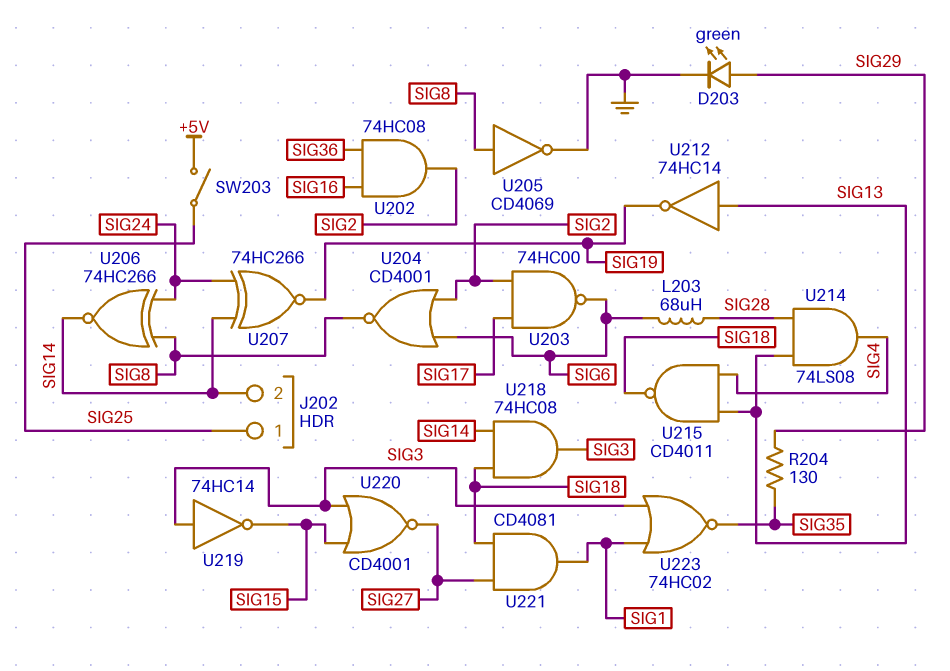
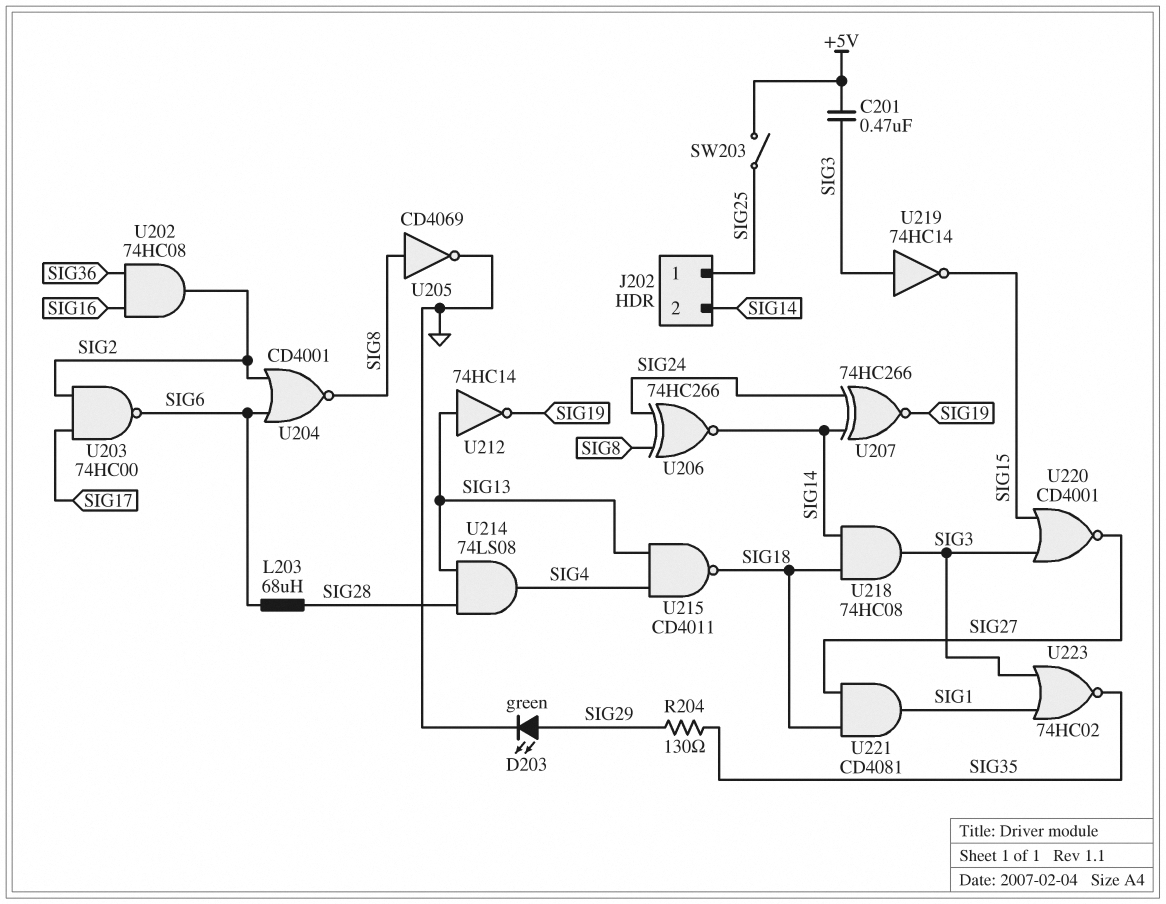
C201: none -> 470nF (+5V, SIG3)

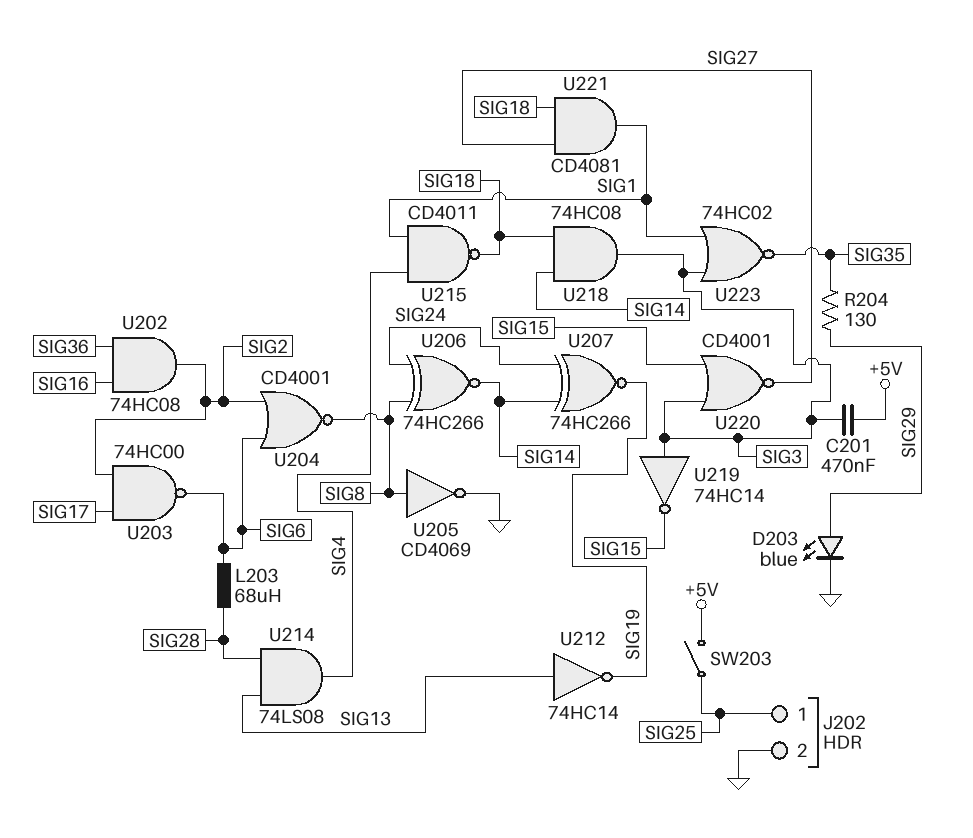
D203: LED green (A SIG29, K GND) -> LED blue (A SIG29, K GND)
J202 pin 2: SIG14 -> GND
U215: NAND CD4011 (in SIG4, in SIG13, out SIG18) -> NAND CD4011 (in SIG1, in SIG4, out SIG18)

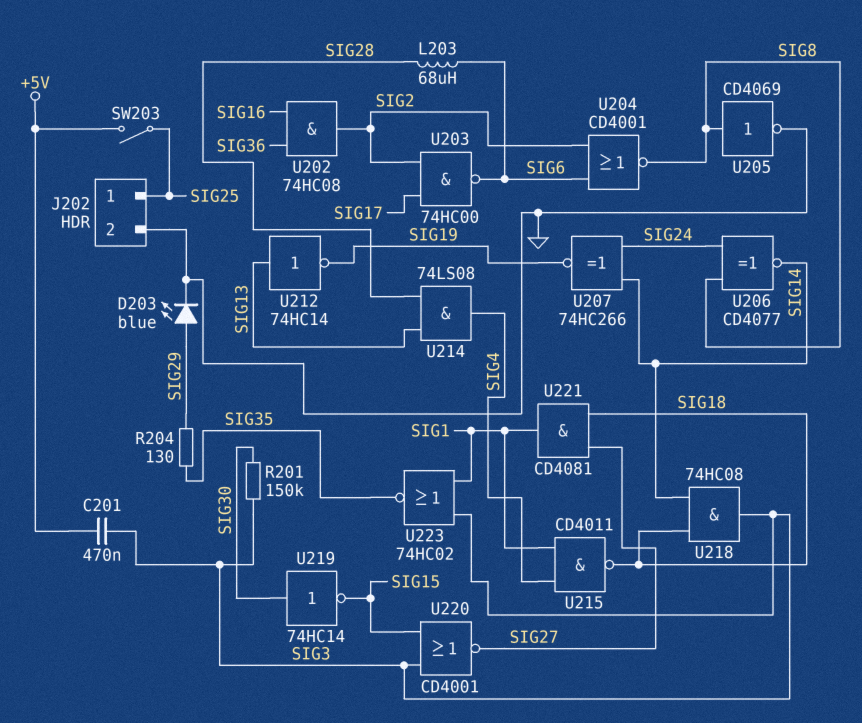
R201: none -> 150k (SIG3, SIG30)
U206: XNOR 74HC266 (in SIG8, in SIG24, out SIG14) -> XNOR CD4077 (in SIG8, in SIG24, out SIG14)
U219: NOT 74HC14 (in SIG3, out SIG15) -> NOT 74HC14 (in SIG30, out SIG15)

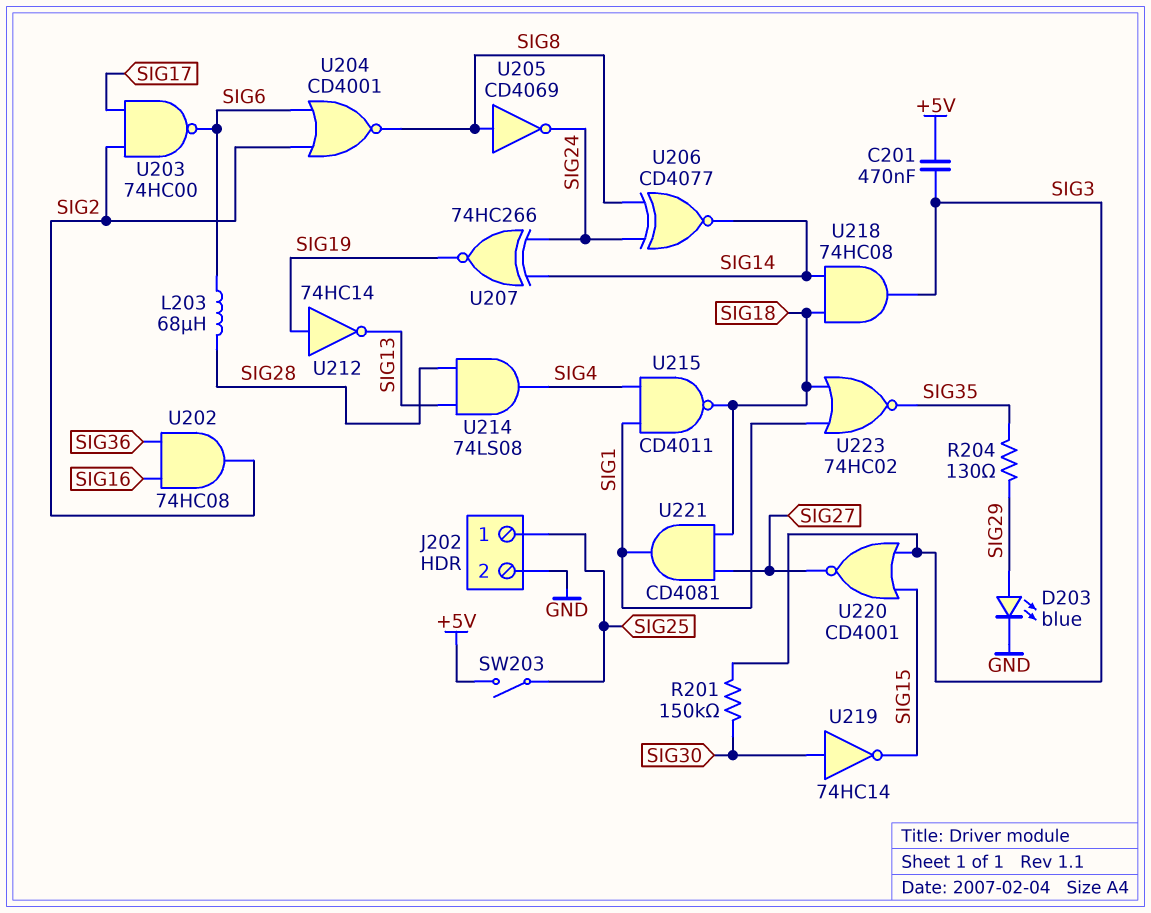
U205: NOT CD4069 (in SIG8, out GND) -> NOT CD4069 (in SIG8, out SIG24)
U212: NOT 74HC14 (in SIG13, out SIG19) -> NOT 74HC14 (in SIG19, out SIG13)
U223: NOR 74HC02 (in SIG1, in SIG3, out SIG35) -> NOR 74HC02 (in SIG1, in SIG18, out SIG35)

